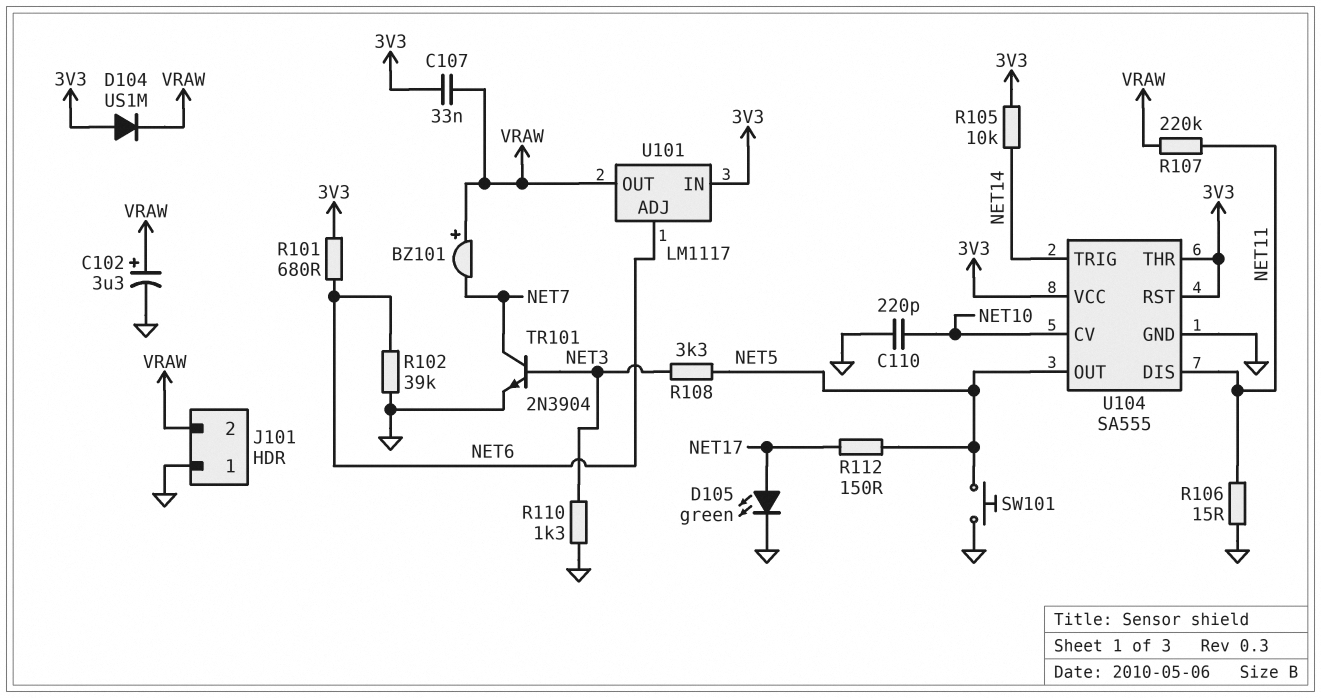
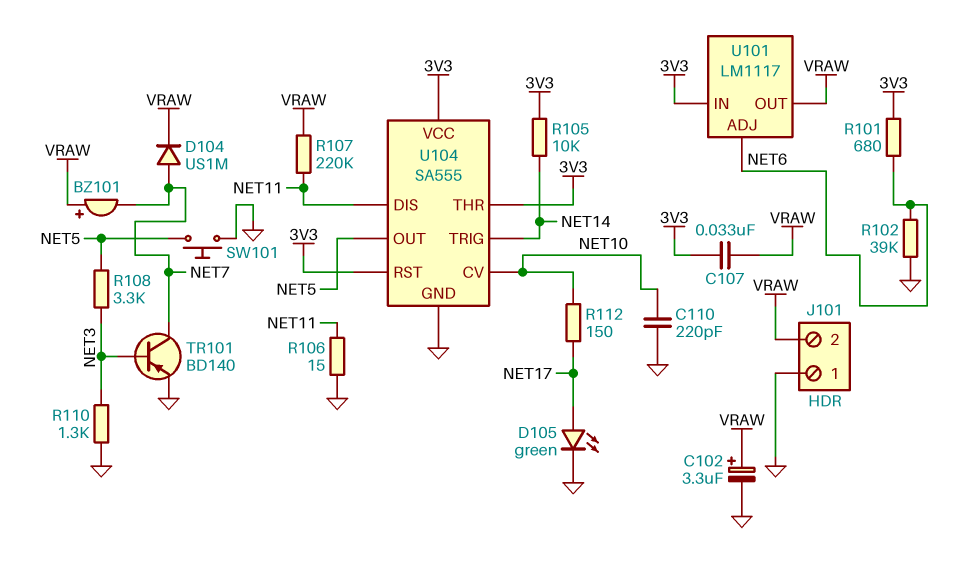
D104: diode US1M (A 3V3, K VRAW) -> diode US1M (A NET7, K VRAW)
R112: 150 (NET5, NET17) -> 150 (NET10, NET17)
TR101: NPN 2N3904 (B NET3, C NET7, E GND) -> PNP BD140 (B NET3, C NET7, E GND)

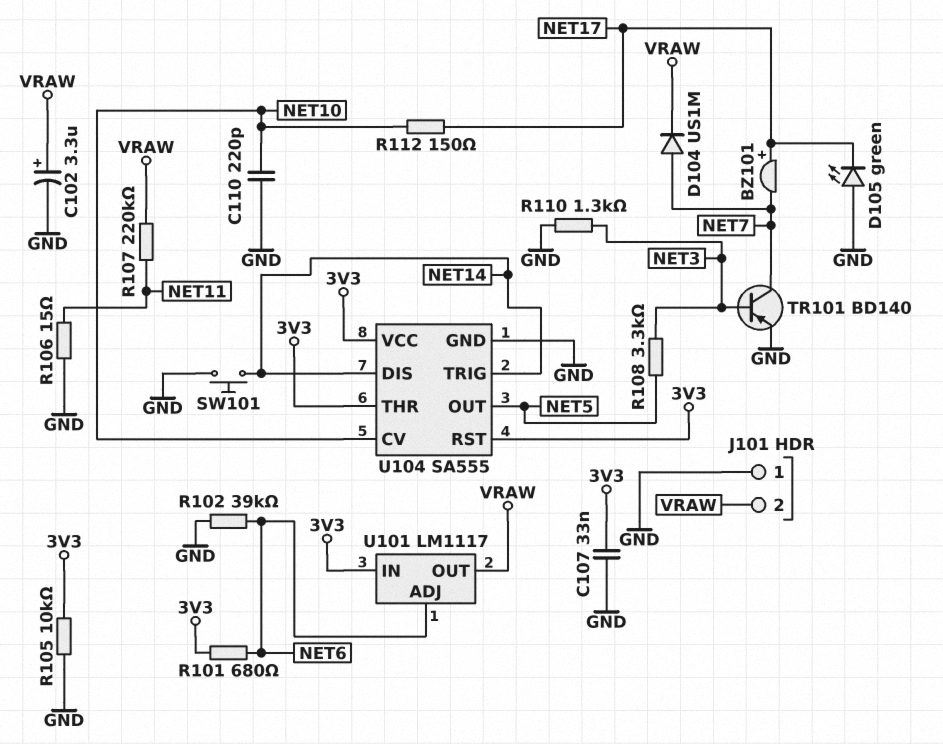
BZ101: buzzer (plus VRAW, minus NET7) -> buzzer (plus NET17, minus NET7)
C107: 33nF (3V3, VRAW) -> 33nF (3V3, GND)
D105: LED green (A NET17, K GND) -> LED green (A GND, K NET17)
R105: 10k (3V3, NET14) -> 10k (3V3, GND)
SW101: button (GND, NET5) -> button (GND, NET14)
U104 pin DIS: NET11 -> NET14

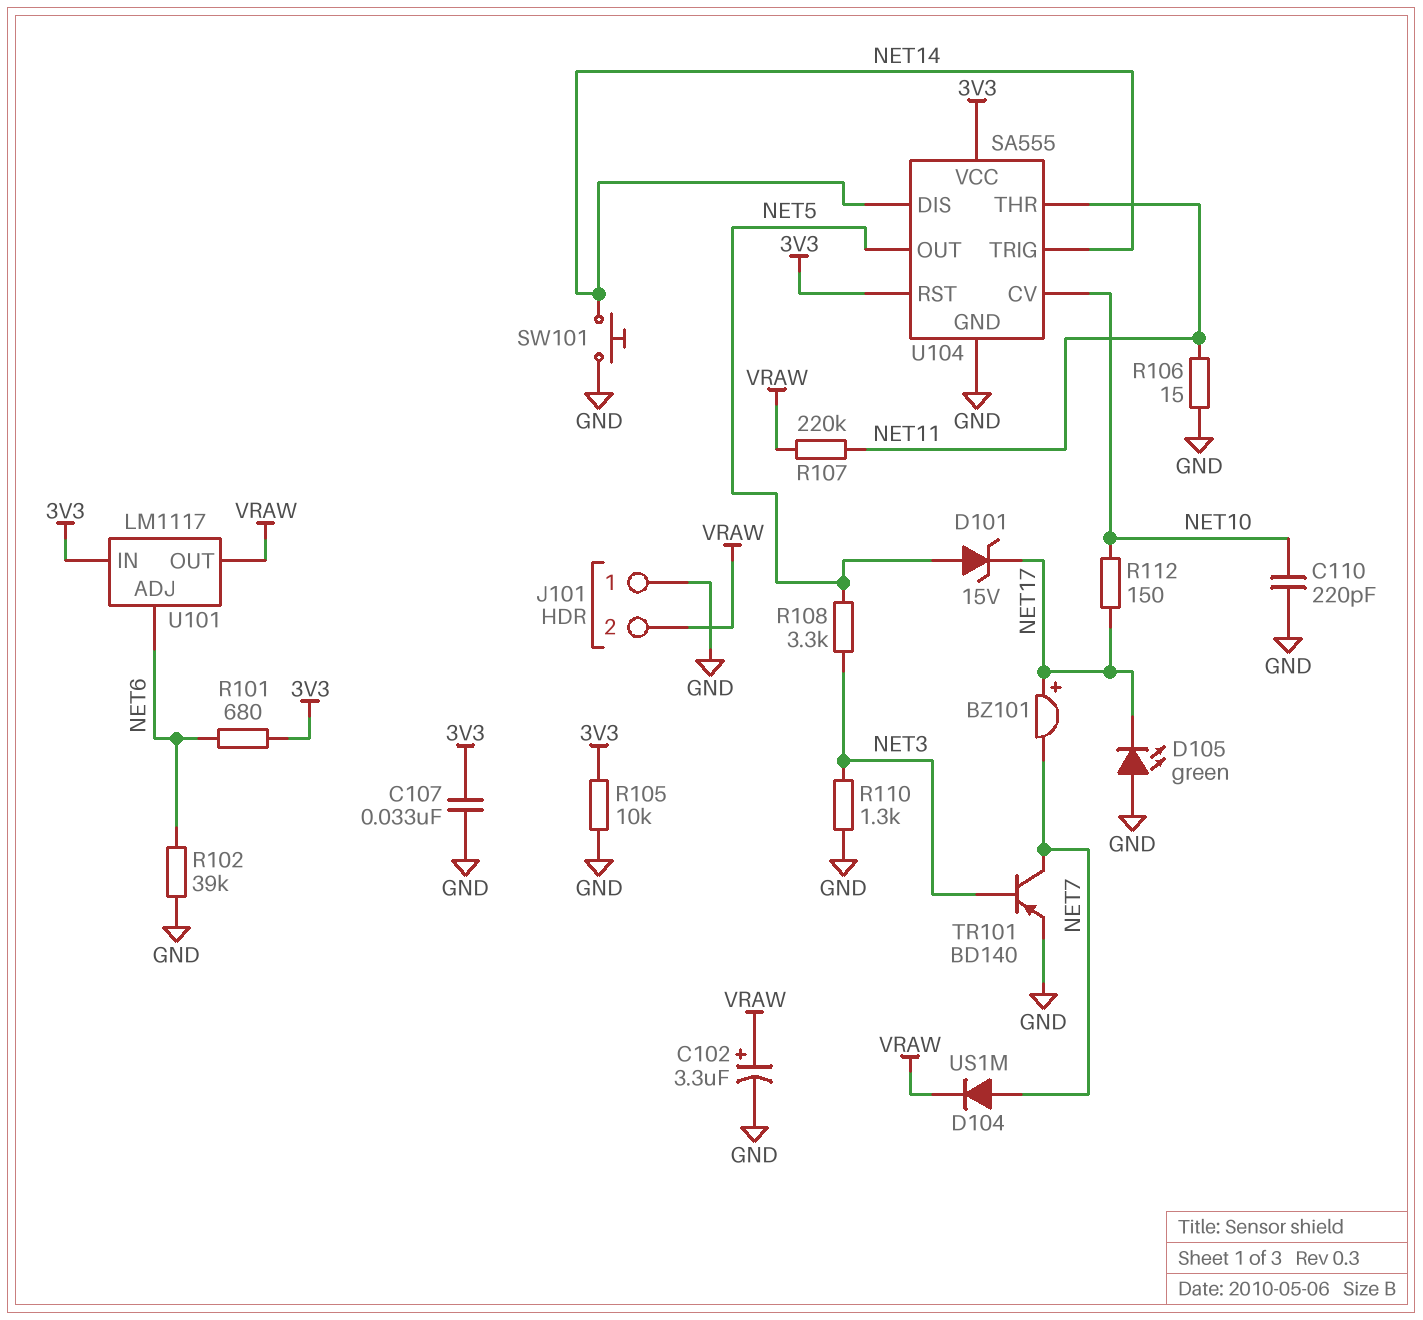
D101: none -> zener 15V (A NET5, K NET17)
U104 pin THR: 3V3 -> NET11

